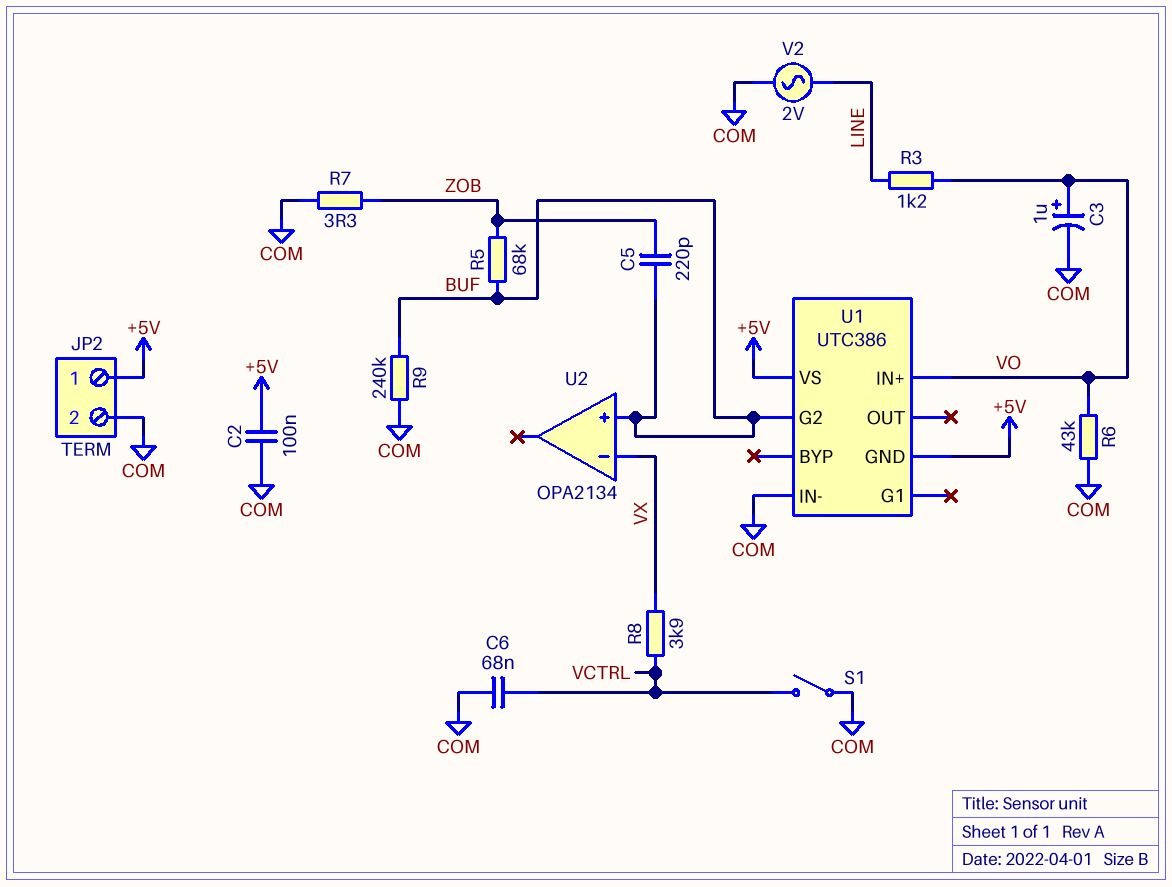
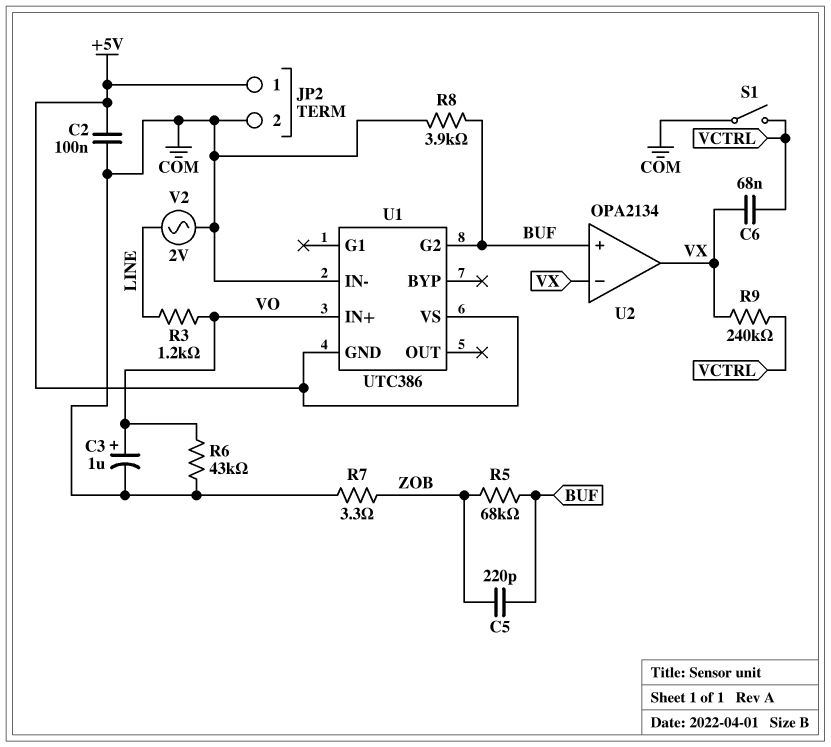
C6: 68nF (COM, VCTRL) -> 68nF (VCTRL, VX)
R8: 3.9k (VCTRL, VX) -> 3.9k (BUF, COM)
R9: 240k (BUF, COM) -> 240k (VCTRL, VX)
U2 pin out: none -> VX

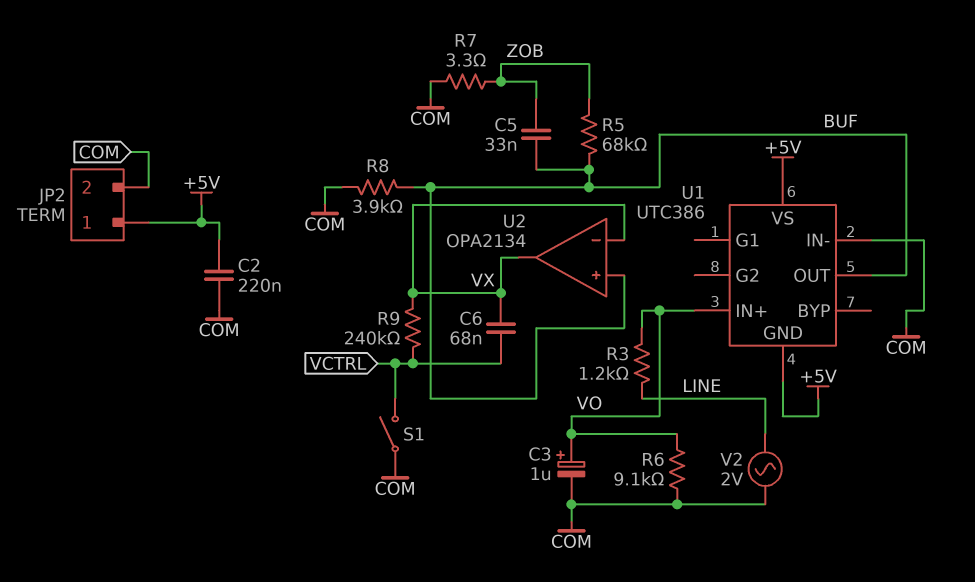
C2: 100nF (+5V, COM) -> 220nF (+5V, COM)
C5: 220pF (BUF, ZOB) -> 33nF (BUF, ZOB)
R6: 43k (COM, VO) -> 9.1k (COM, VO)
U1 pin G2: BUF -> none
U1 pin OUT: none -> BUF

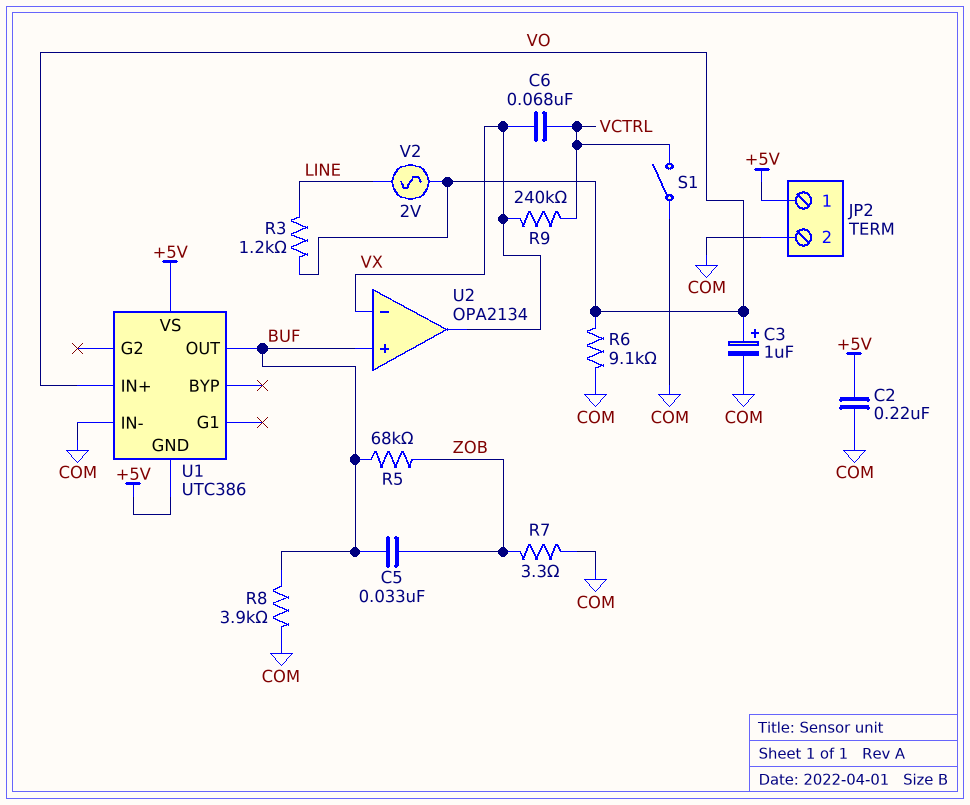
V2: AC 2V (COM, LINE) -> AC 2V (LINE, VO)

